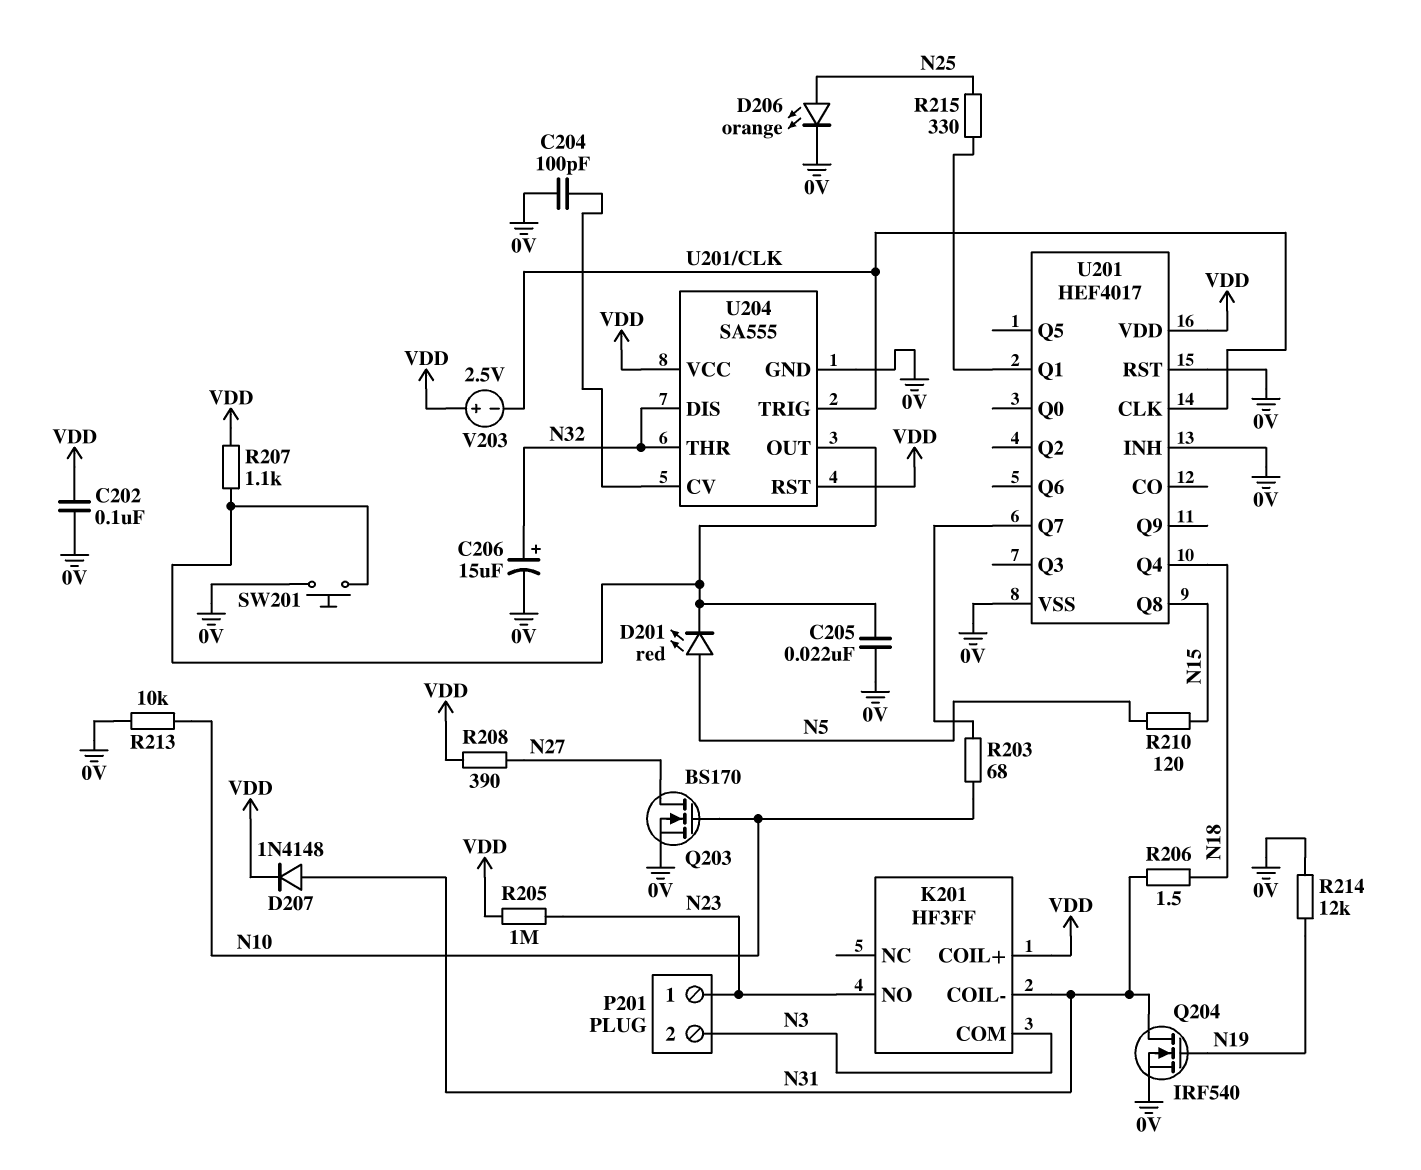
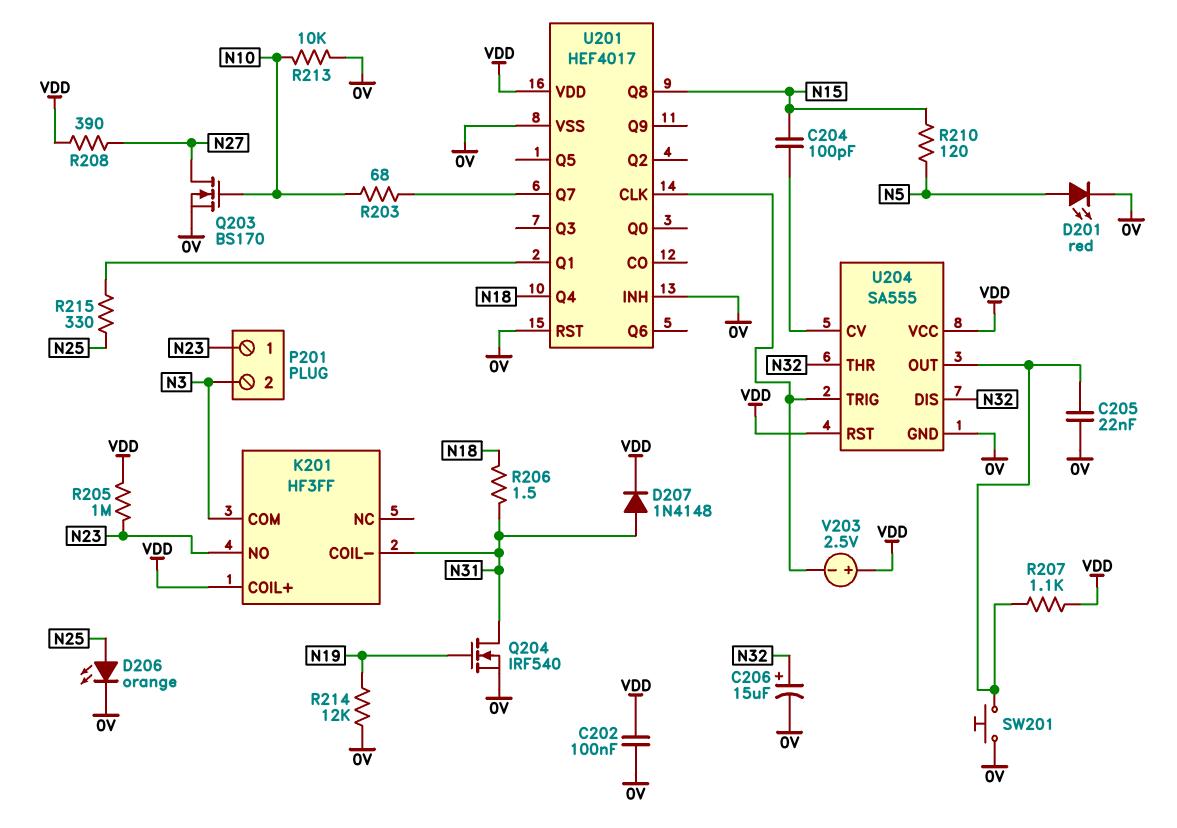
C204: 100pF (0V, U204/CV) -> 100pF (N15, U204/CV)
D201: LED red (A N5, K U204/OUT) -> LED red (A N5, K 0V)

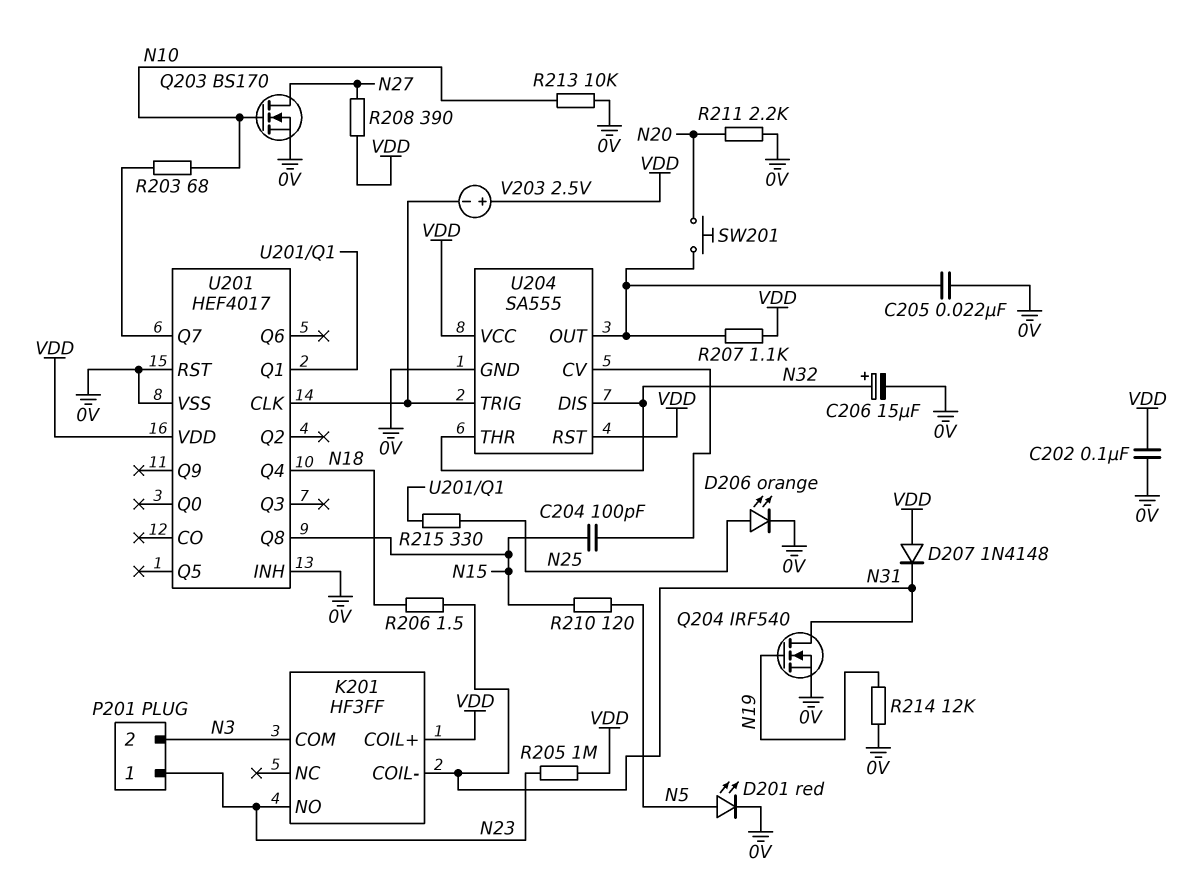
D207: diode 1N4148 (A N31, K VDD) -> diode 1N4148 (A VDD, K N31)
R211: none -> 2.2k (0V, N20)
SW201: button (0V, U204/OUT) -> button (N20, U204/OUT)

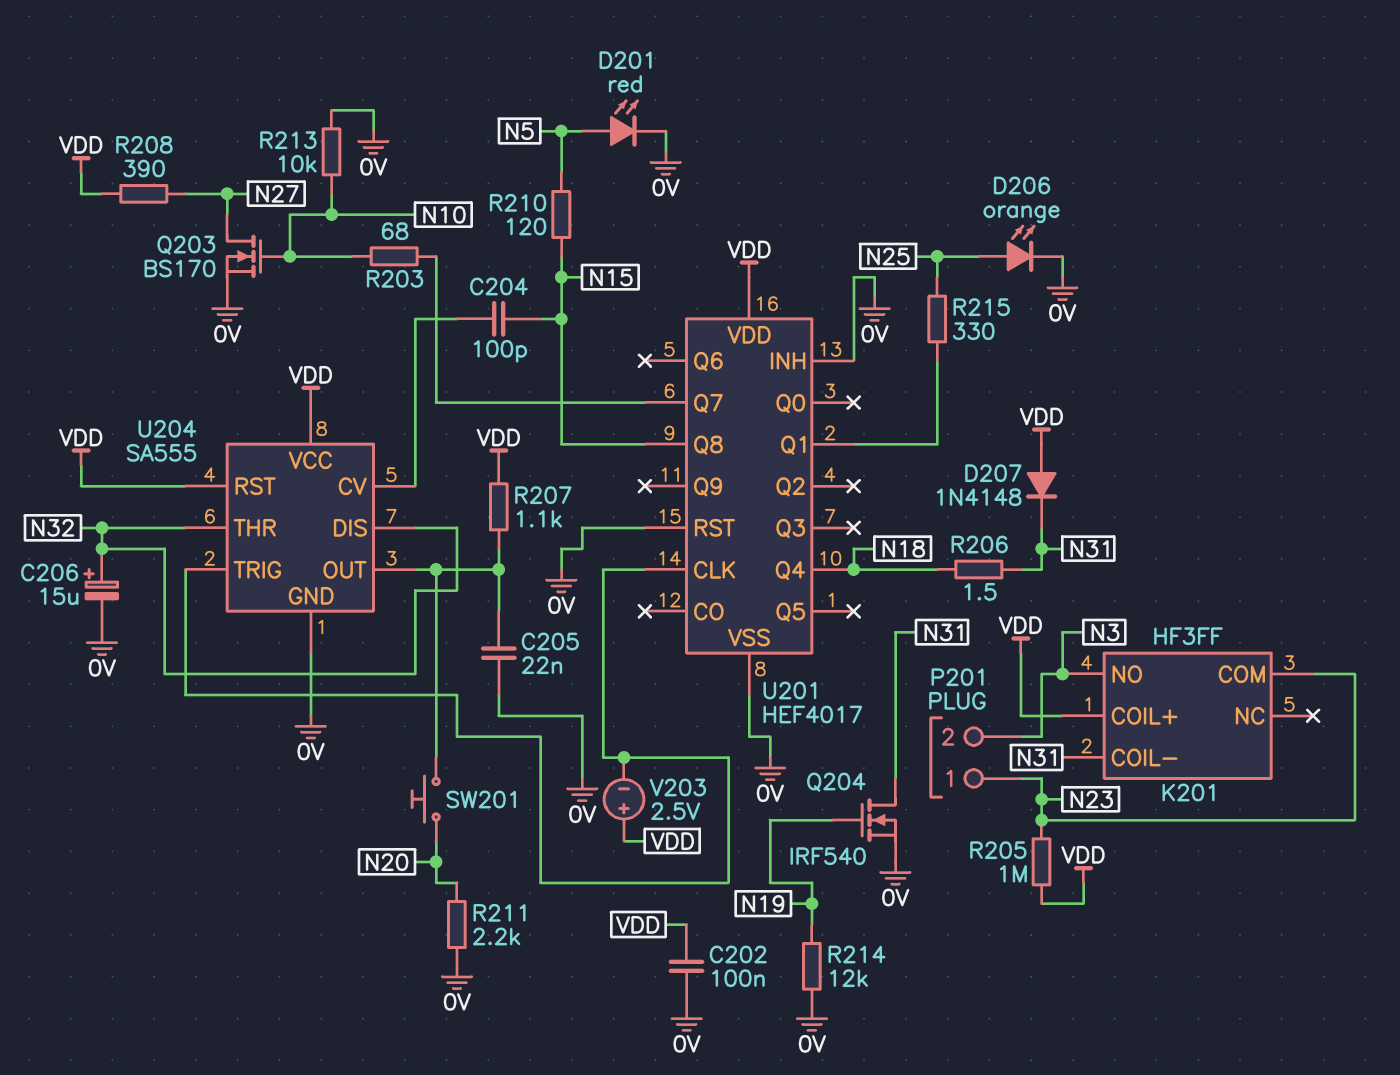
K201 pin COM: N3 -> N23
K201 pin NO: N23 -> N3

